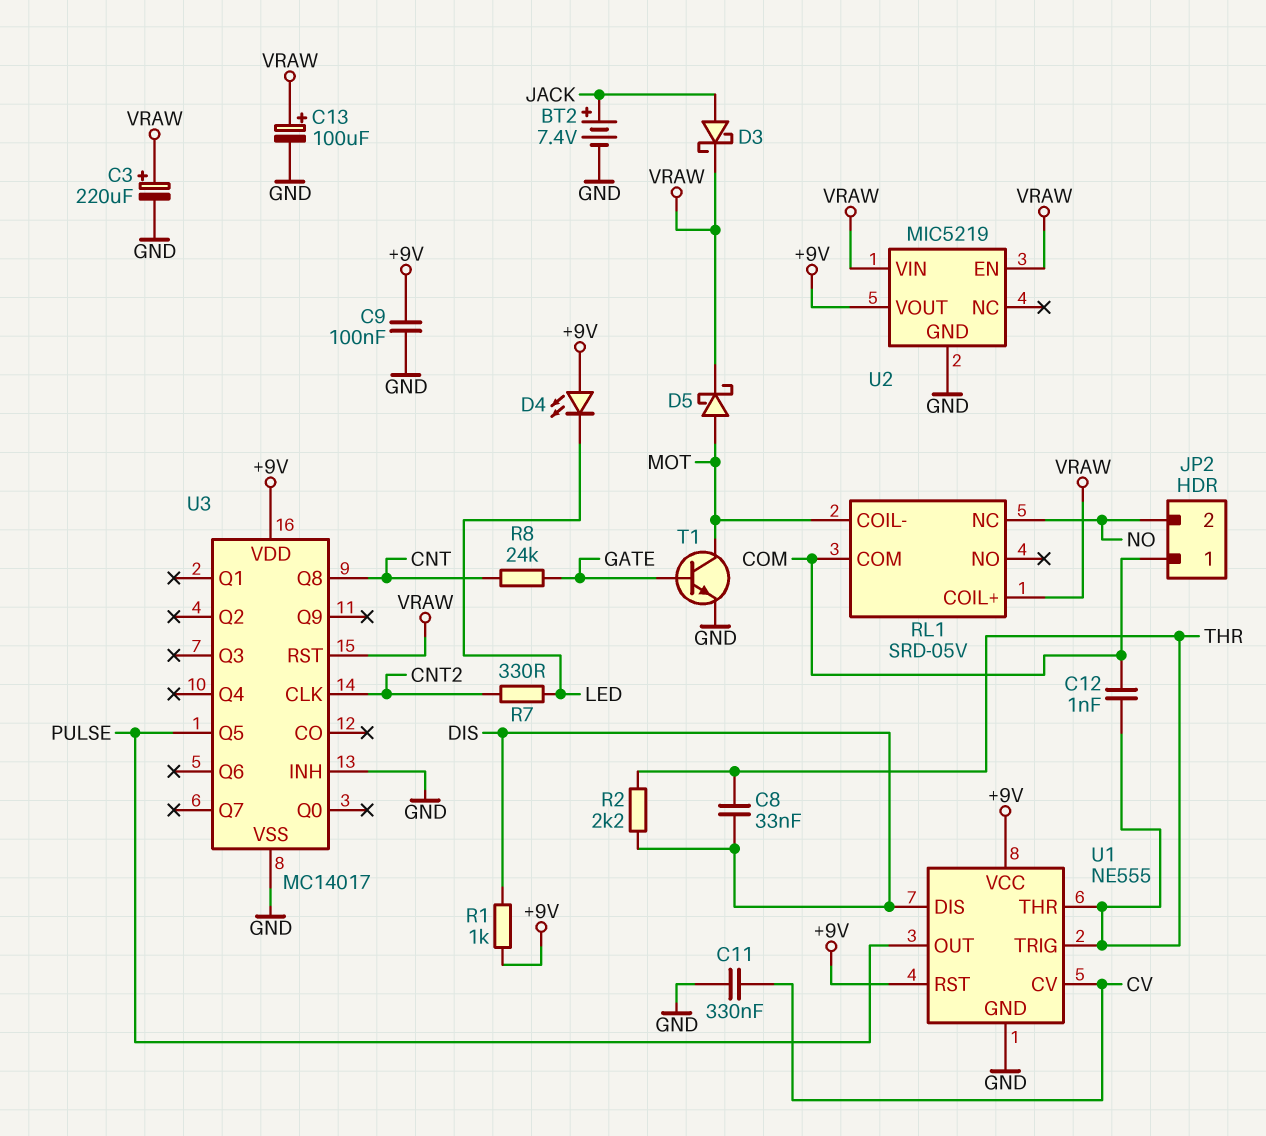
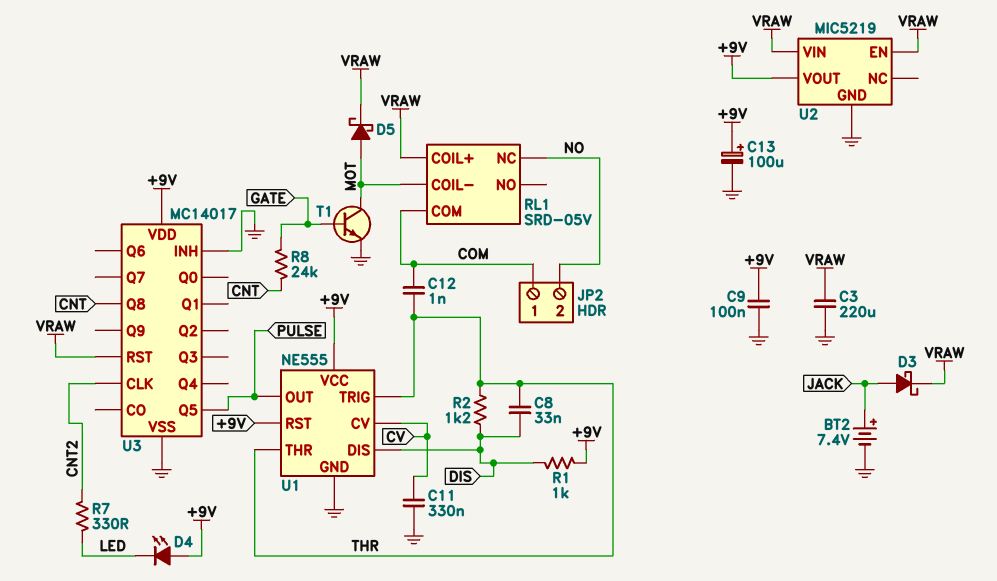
C3: 220uF (plus VRAW, minus GND) -> 220uF (GND, VRAW)
C13: 100uF (plus VRAW, minus GND) -> 100uF (plus +9V, minus GND)
R2: 2.2k (DIS, THR) -> 1.2k (DIS, THR)

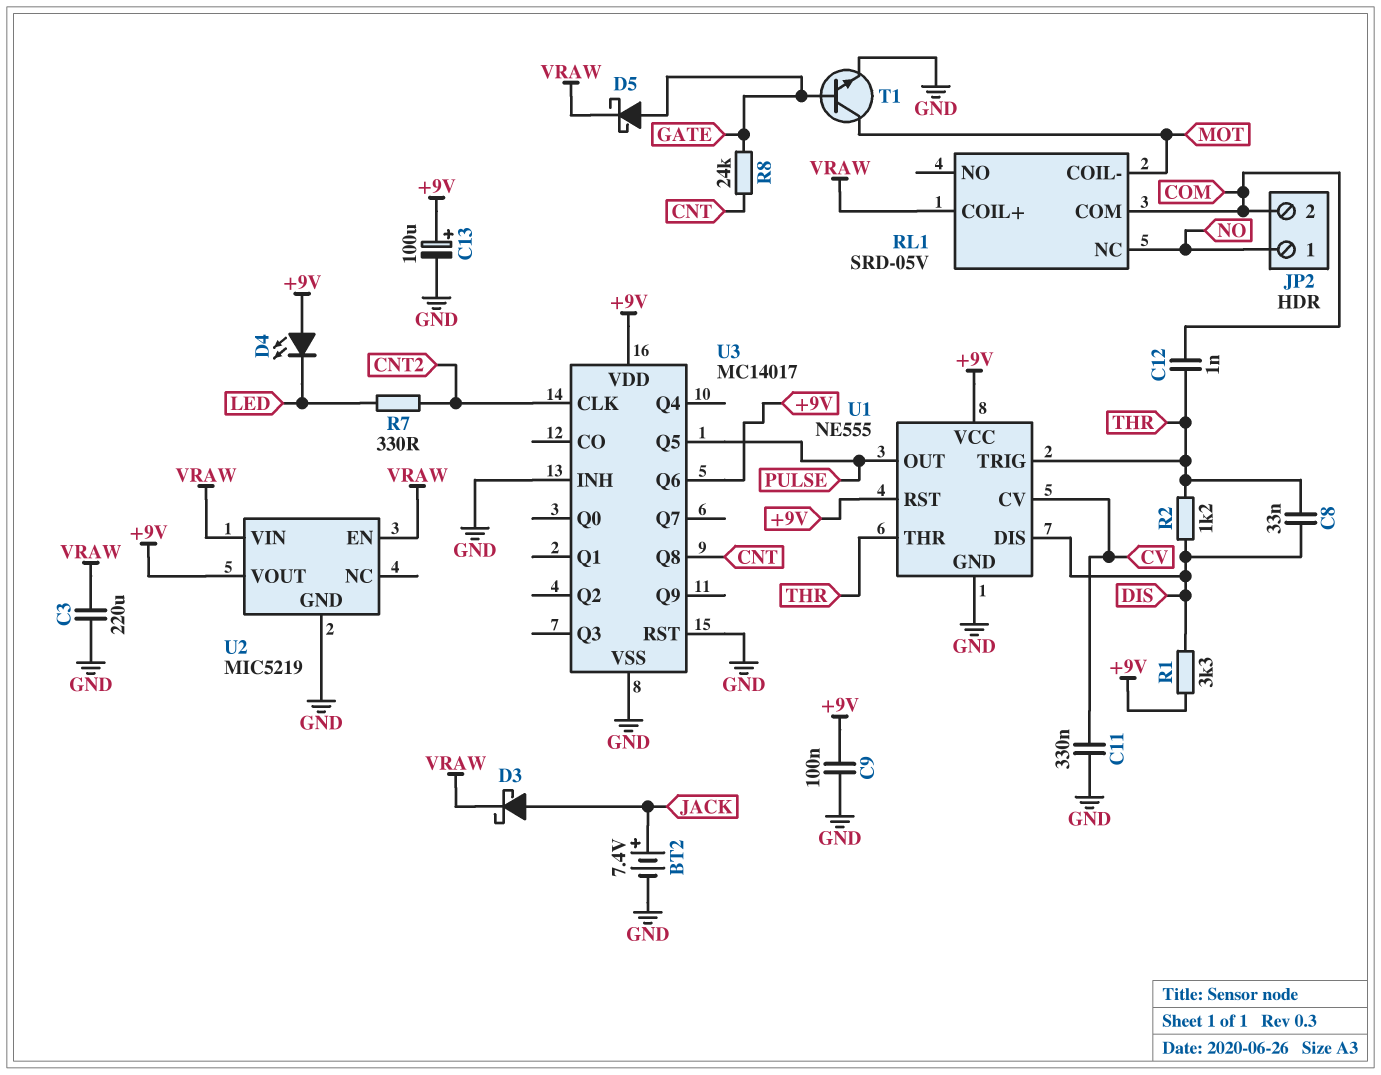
D5: schottky (A MOT, K VRAW) -> schottky (A GATE, K VRAW)
JP2 pin 1: COM -> NO
JP2 pin 2: NO -> COM
R1: 1k (+9V, DIS) -> 3.3k (+9V, DIS)
U3 pin Q6: none -> +9V
U3 pin RST: VRAW -> GND

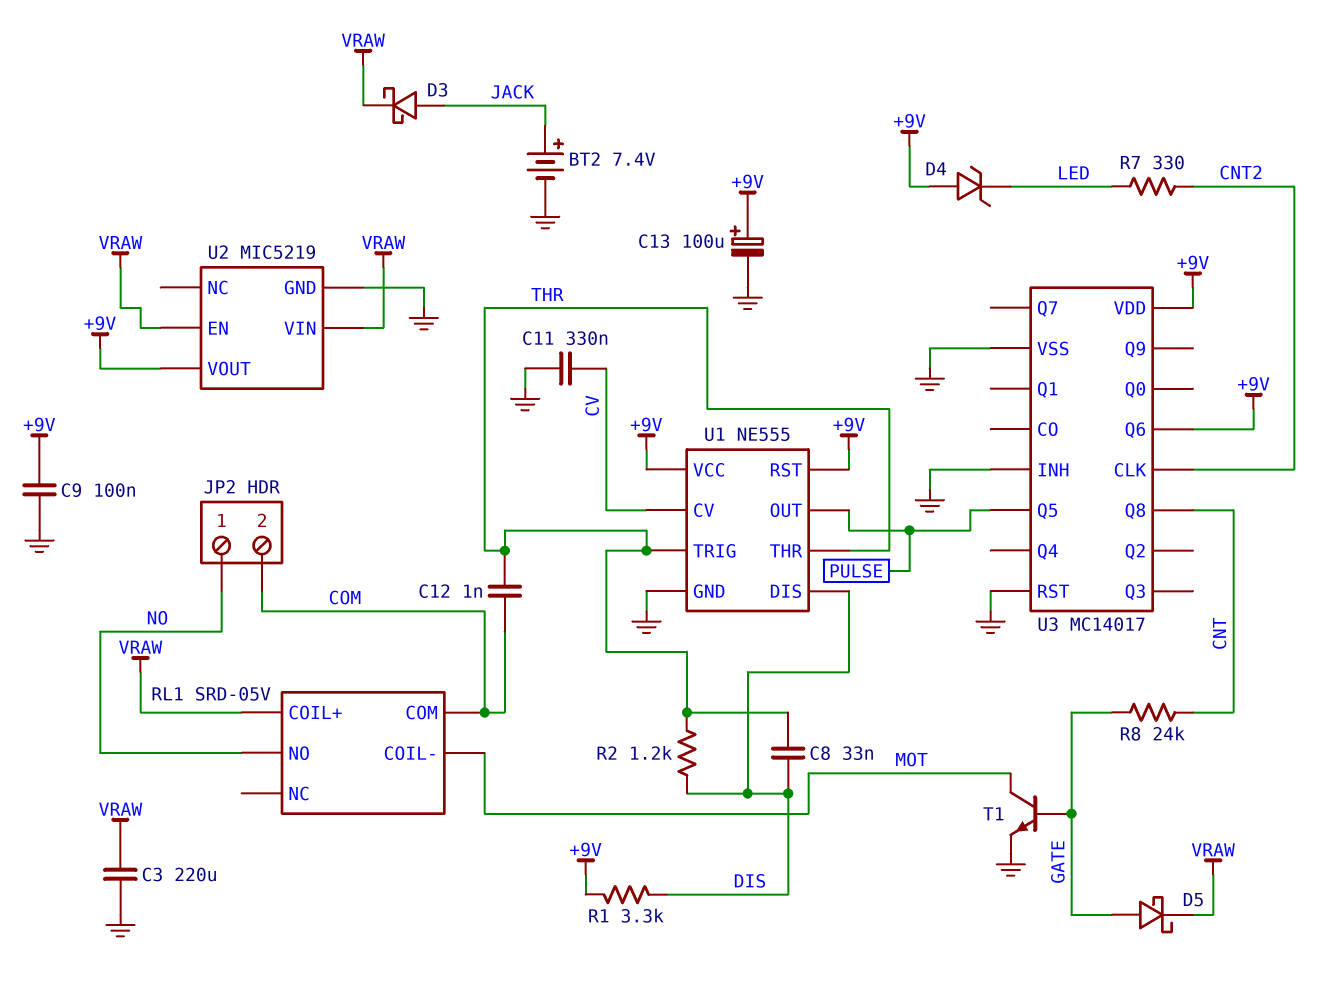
D4: LED (A +9V, K LED) -> zener (A +9V, K LED)
RL1 pin NC: NO -> none
RL1 pin NO: none -> NO

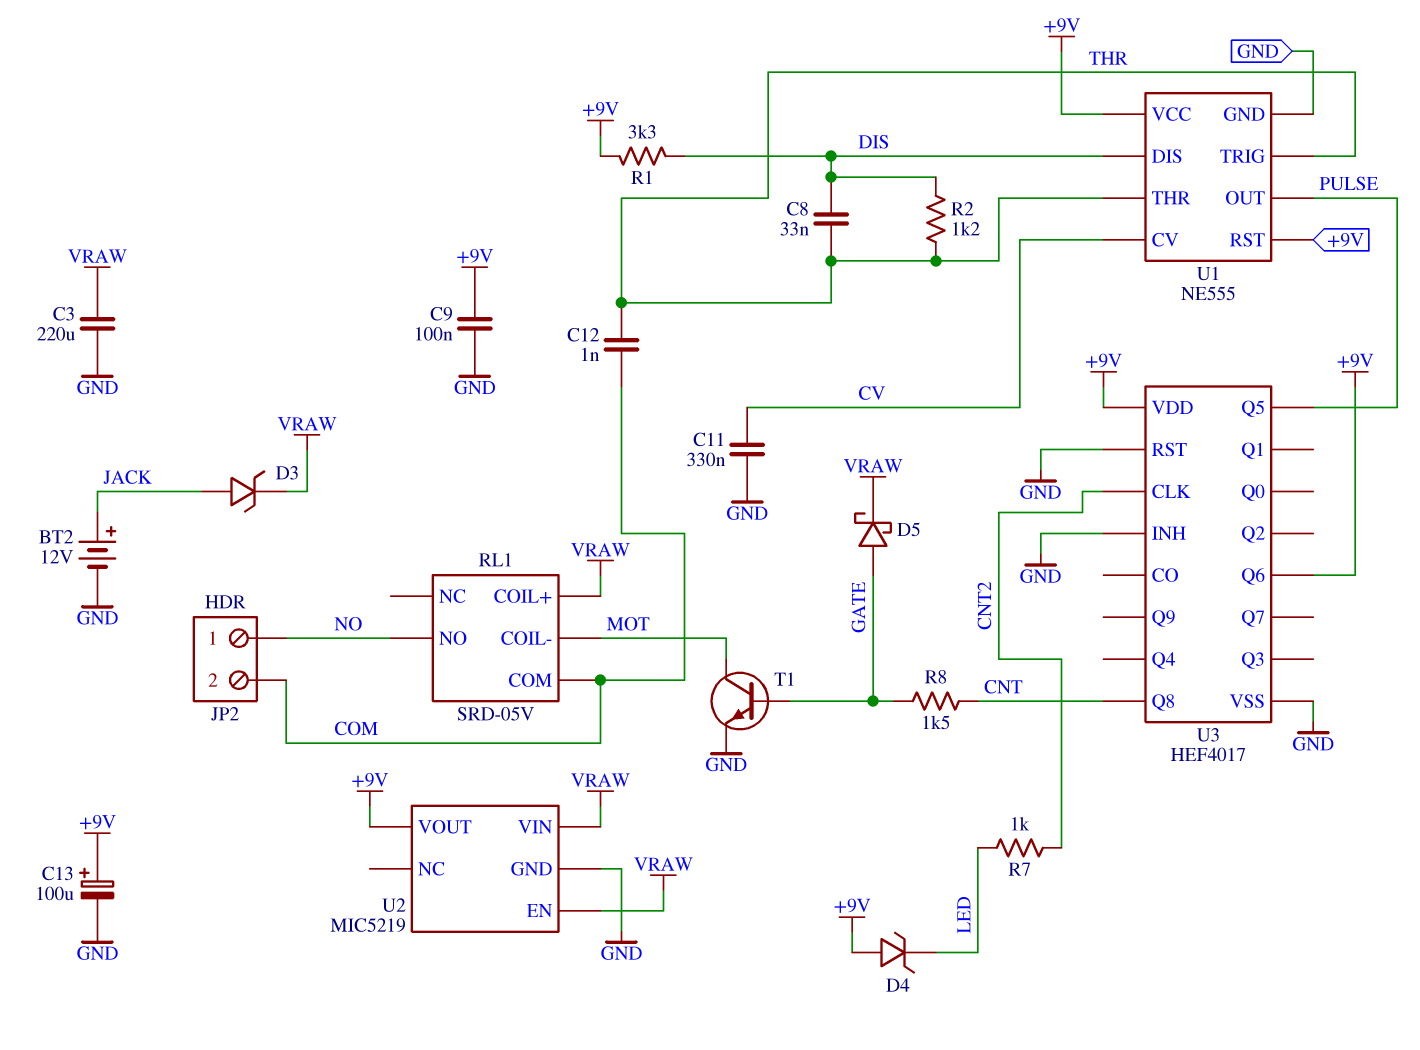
BT2: 7.4V (plus JACK, minus GND) -> 12V (plus JACK, minus GND)
D3: schottky (A JACK, K VRAW) -> zener (A JACK, K VRAW)
R7: 330 (CNT2, LED) -> 1k (CNT2, LED)
R8: 24k (CNT, GATE) -> 1.5k (CNT, GATE)
U3: MC14017 -> HEF4017

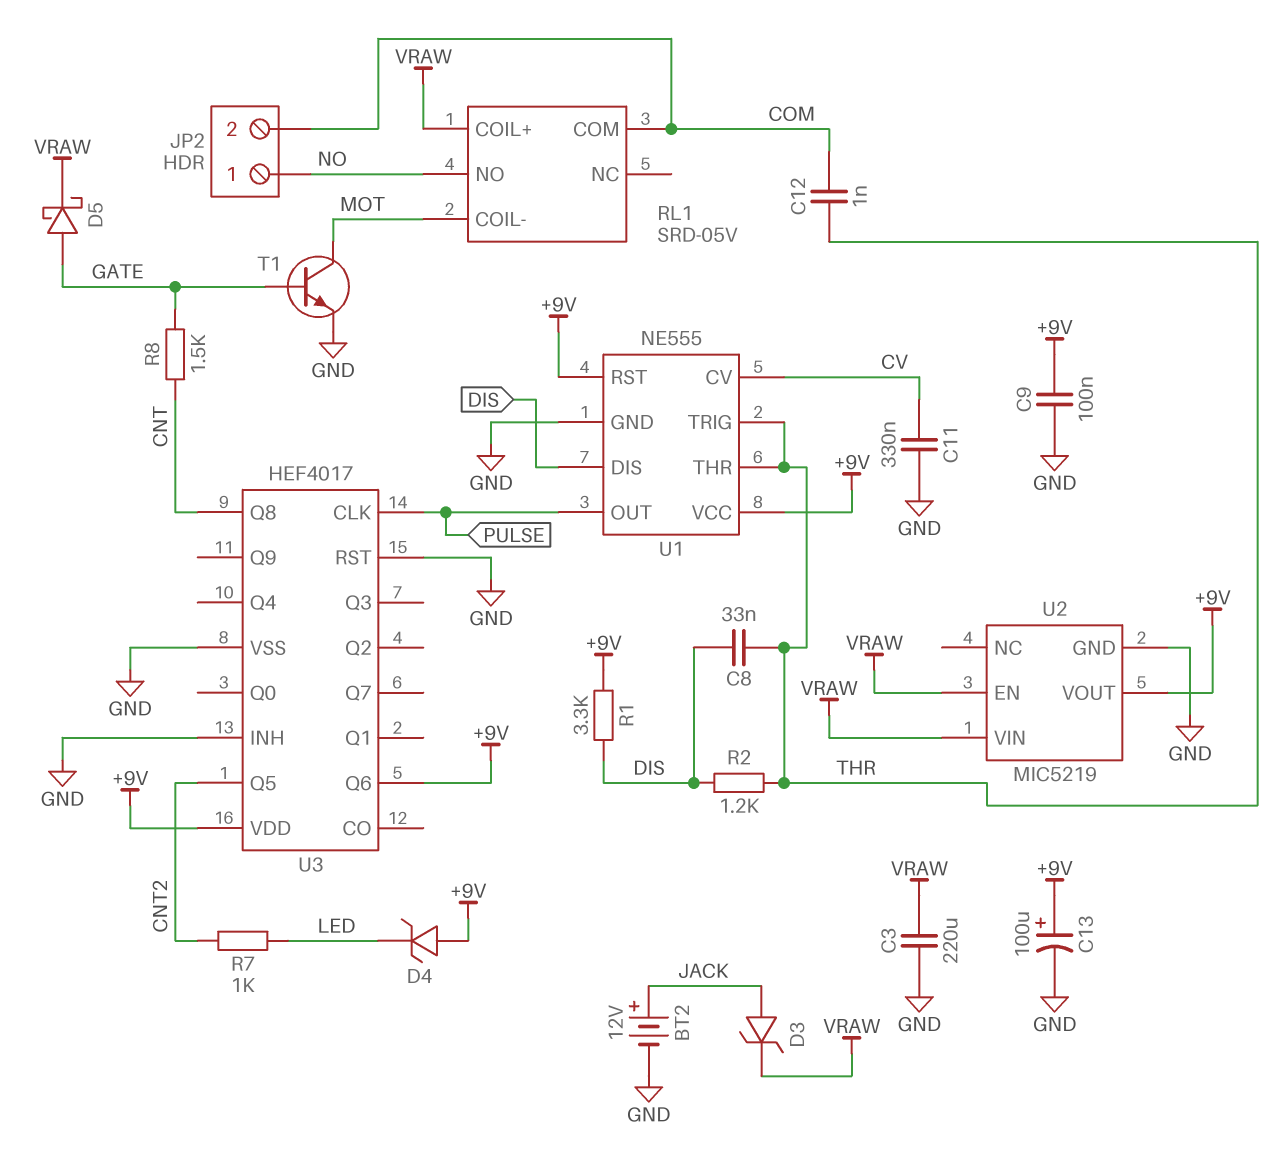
U3 pin CLK: CNT2 -> PULSE
U3 pin Q5: PULSE -> CNT2

